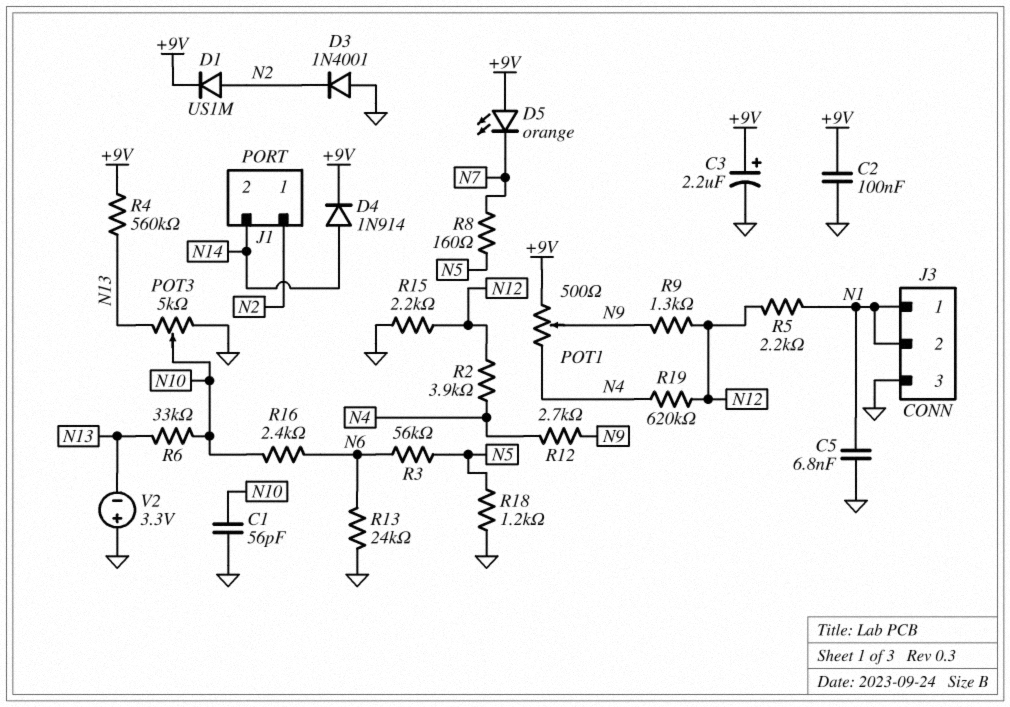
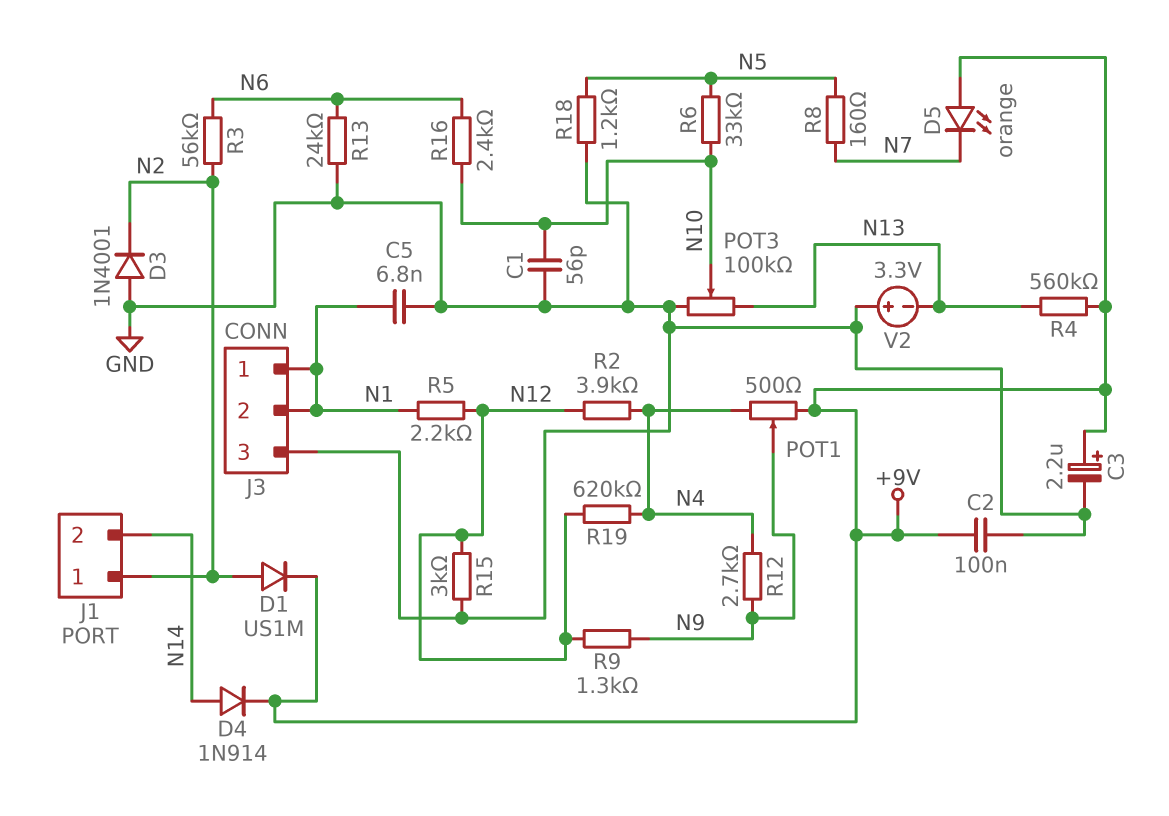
POT3: 5k (GND, N13, wiper N10) -> 100k (GND, N13, wiper N10)
R3: 56k (N5, N6) -> 56k (N2, N6)
R6: 33k (N10, N13) -> 33k (N5, N10)
R15: 2.2k (GND, N12) -> 3k (GND, N12)

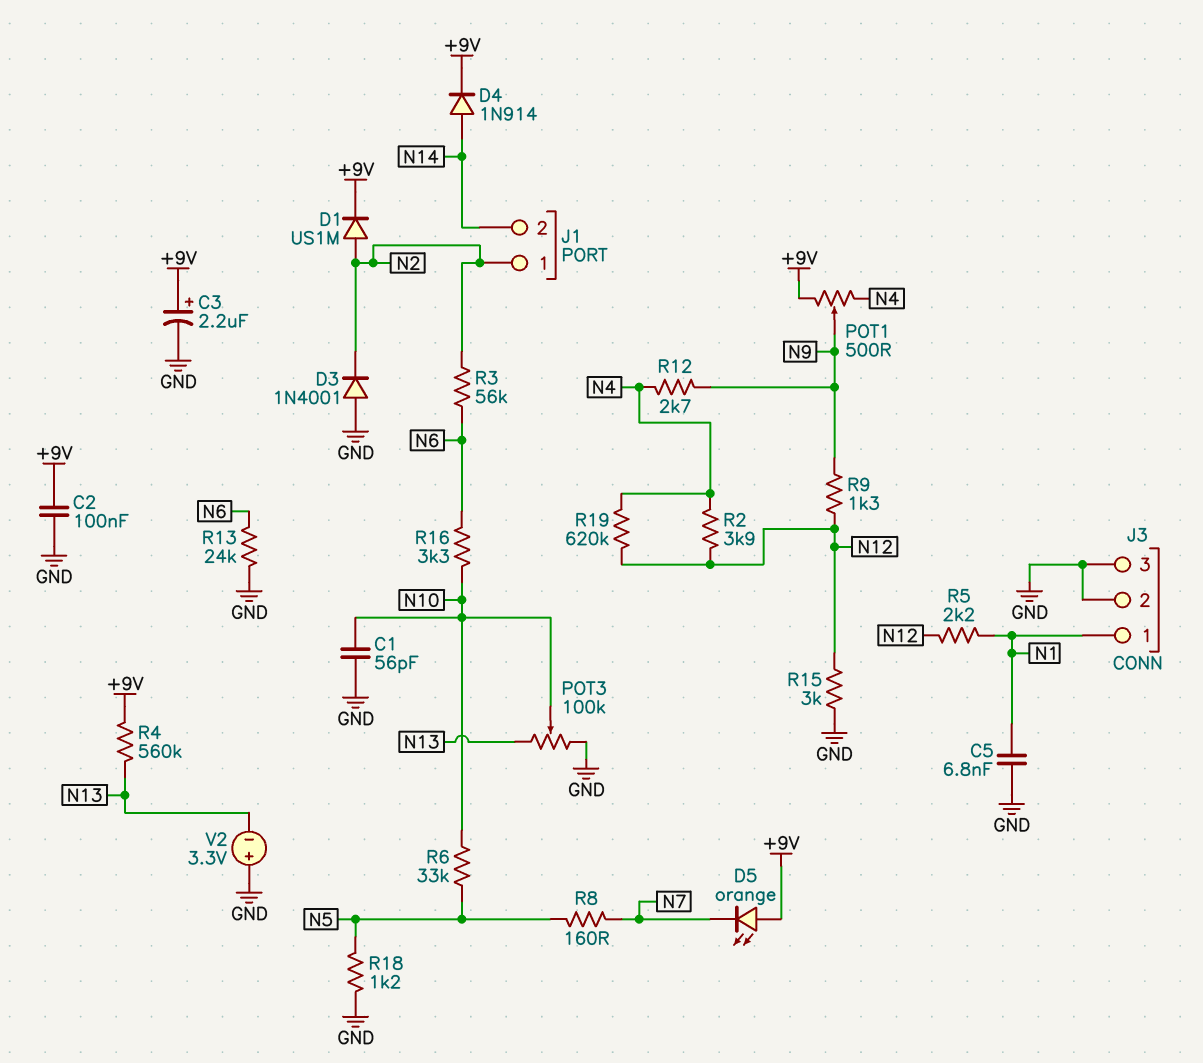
J3 pin 2: N1 -> GND
R16: 2.4k (N6, N10) -> 3.3k (N6, N10)

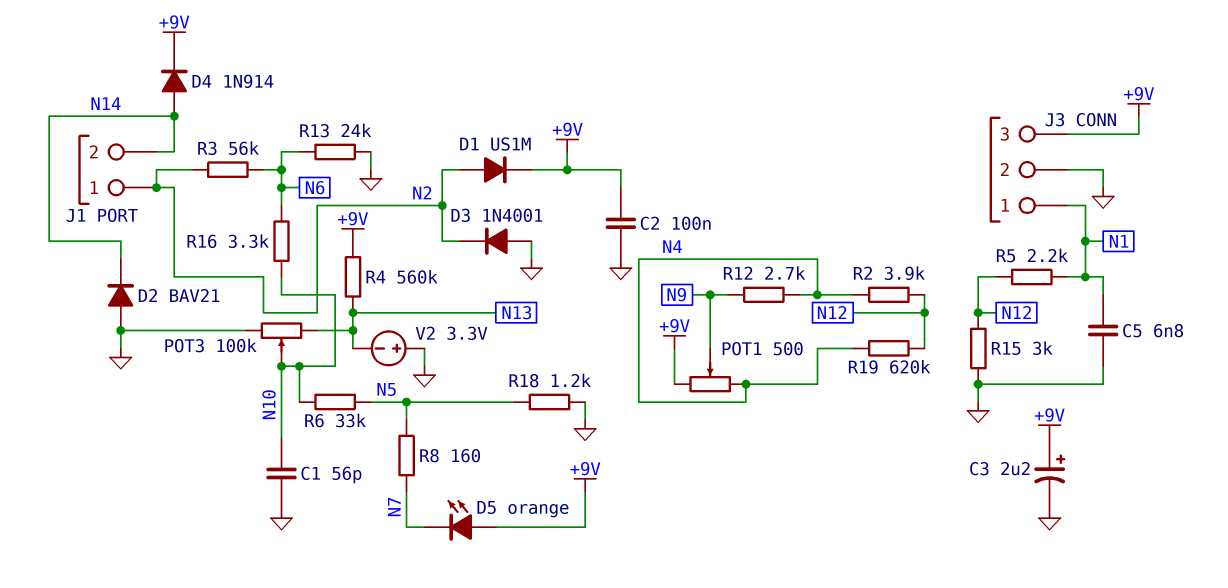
D2: none -> diode BAV21 (A GND, K N14)
J3 pin 3: GND -> +9V
R9: 1.3k (N9, N12) -> none

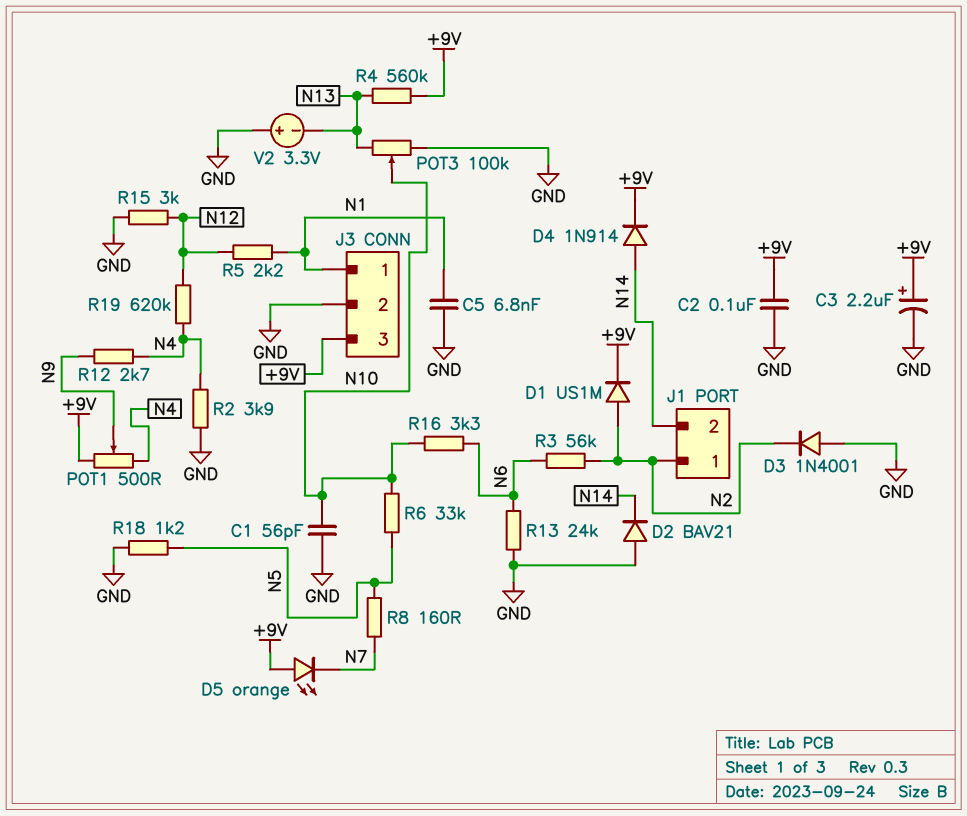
R2: 3.9k (N4, N12) -> 3.9k (GND, N4)

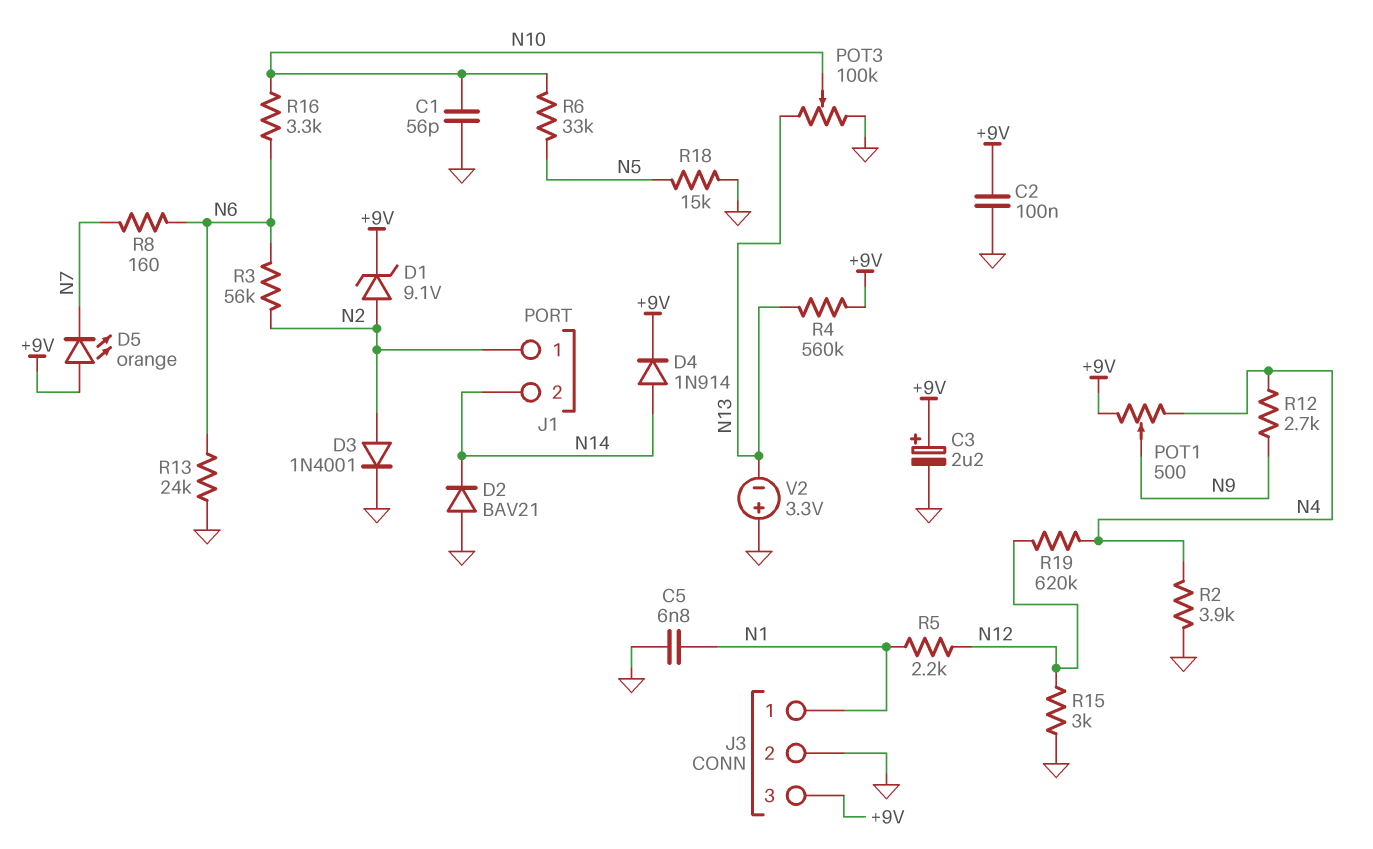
D1: diode US1M (A N2, K +9V) -> zener 9.1V (A N2, K +9V)
D3: diode 1N4001 (A GND, K N2) -> diode 1N4001 (A N2, K GND)
R8: 160 (N5, N7) -> 160 (N6, N7)
R18: 1.2k (GND, N5) -> 15k (GND, N5)

